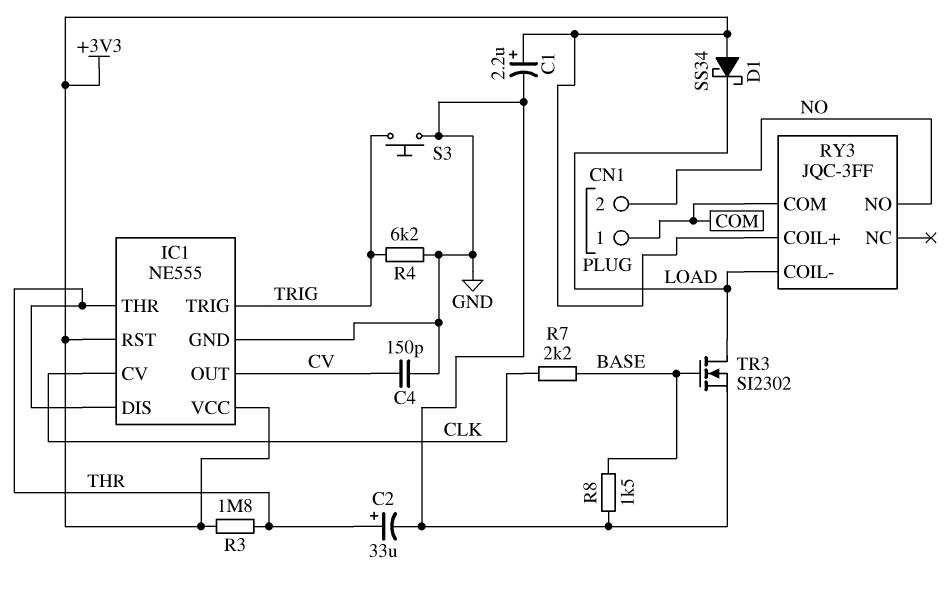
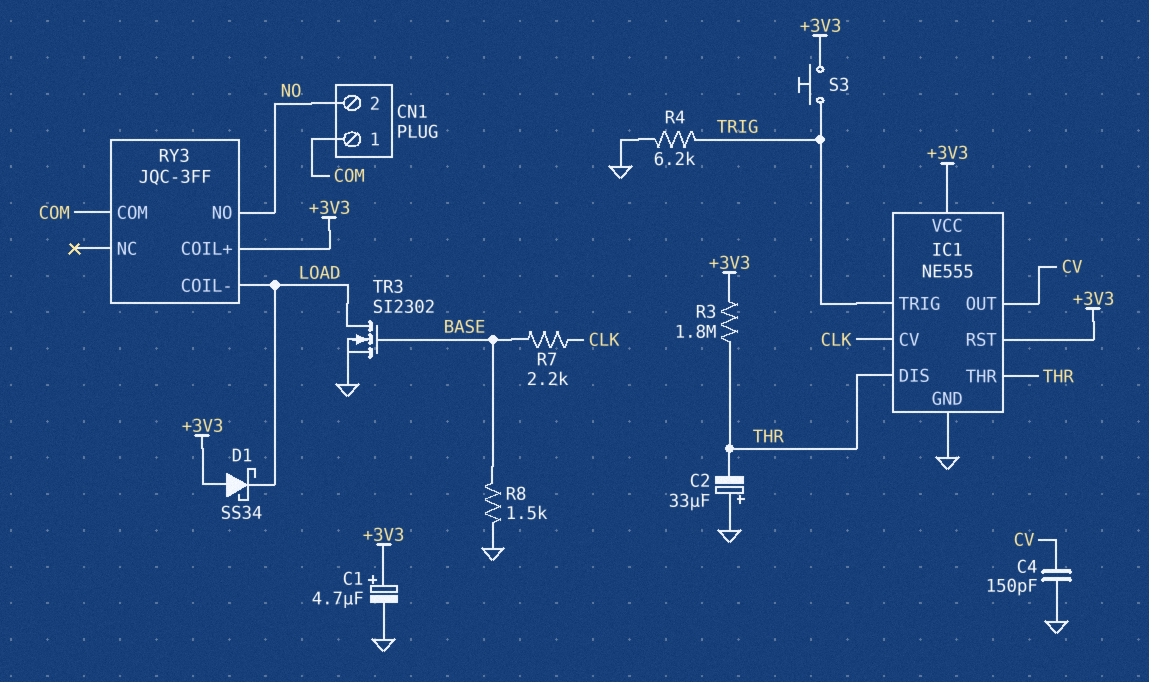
C1: 2.2uF (plus +3V3, minus GND) -> 4.7uF (plus +3V3, minus GND)
C2: 33uF (plus THR, minus GND) -> 33uF (plus GND, minus THR)
S3: button (GND, TRIG) -> button (+3V3, TRIG)

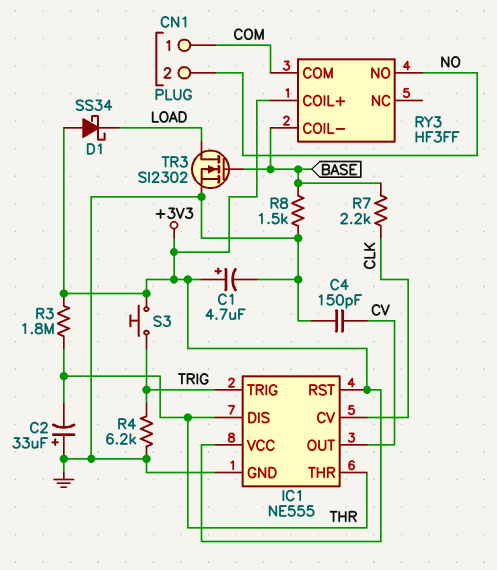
RY3: JQC-3FF -> HF3FF
RY3 pin COIL-: LOAD -> BASE

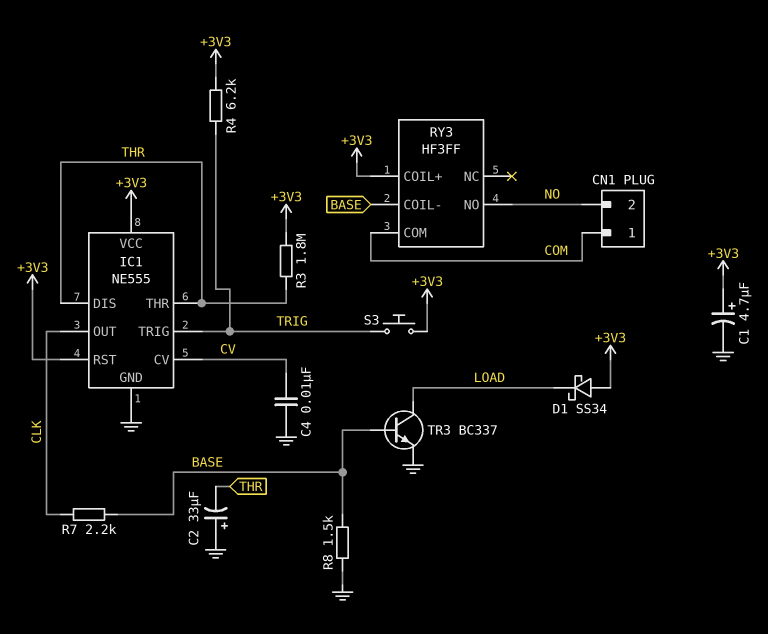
C4: 150pF (CV, GND) -> 10nF (CV, GND)
IC1 pin CV: CLK -> CV
IC1 pin OUT: CV -> CLK
R4: 6.2k (GND, TRIG) -> 6.2k (+3V3, TRIG)
TR3: NMOS SI2302 (G BASE, D LOAD, S GND) -> NPN BC337 (B BASE, C LOAD, E GND)

